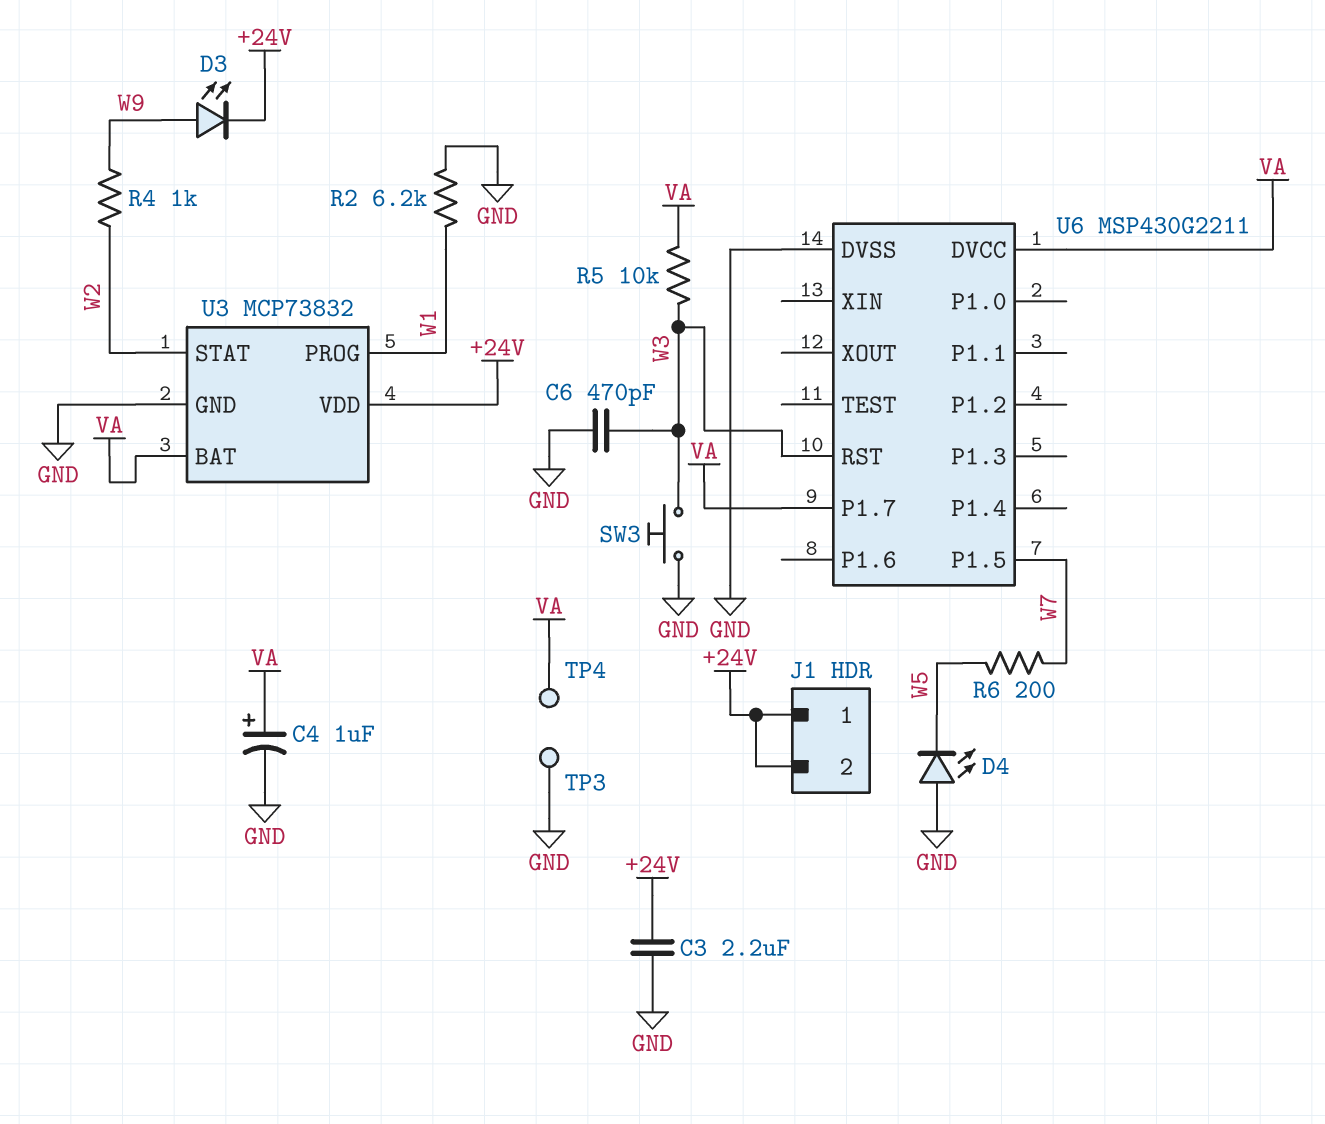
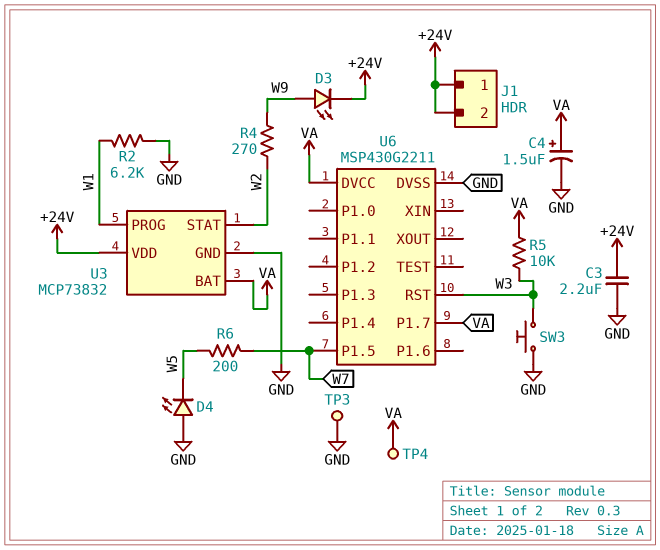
C4: 1uF (plus VA, minus GND) -> 1.5uF (plus VA, minus GND)
C6: 470pF (GND, W3) -> none
R4: 1k (W2, W9) -> 270 (W2, W9)

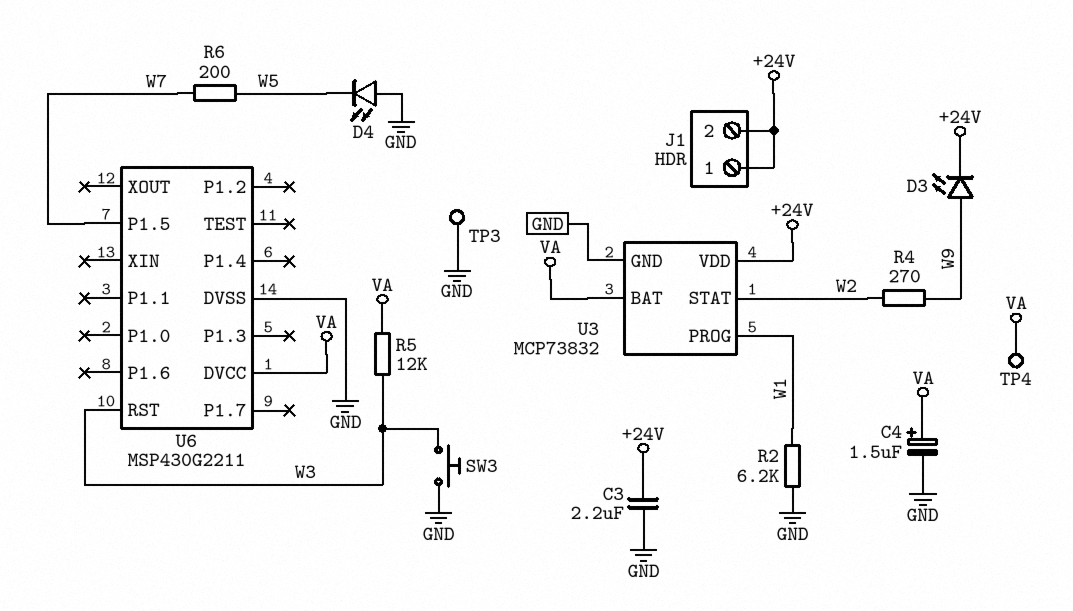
R5: 10k (VA, W3) -> 12k (VA, W3)
U6 pin P1.7: VA -> none

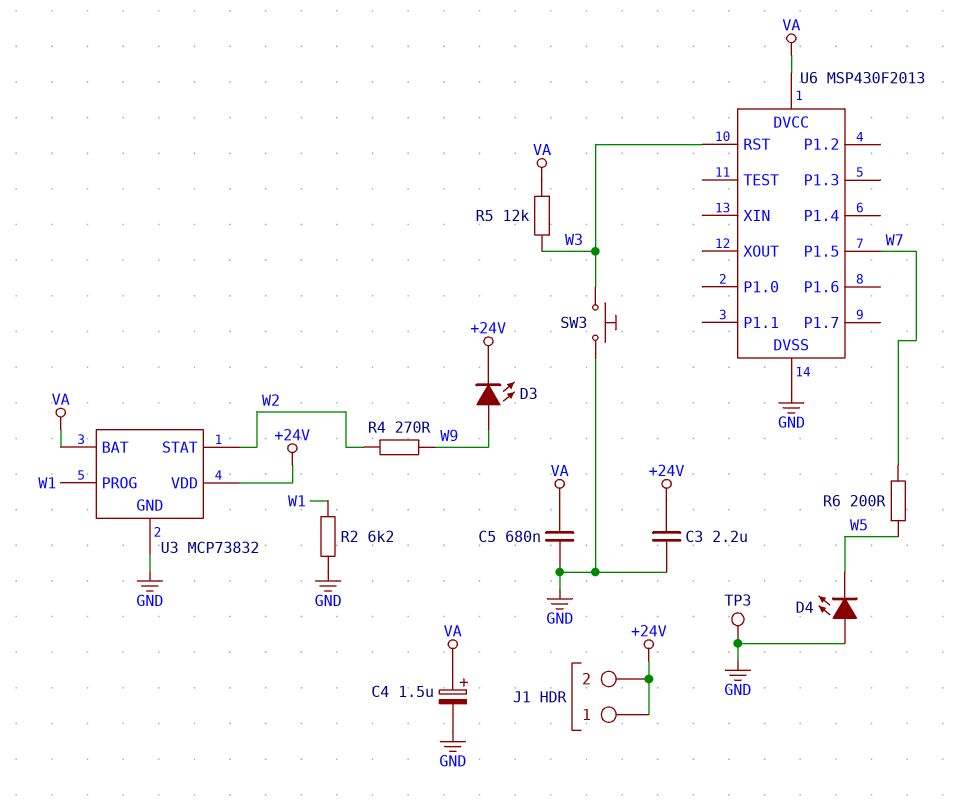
C5: none -> 680nF (GND, VA)
TP4: test point (VA) -> none
U6: MSP430G2211 -> MSP430F2013

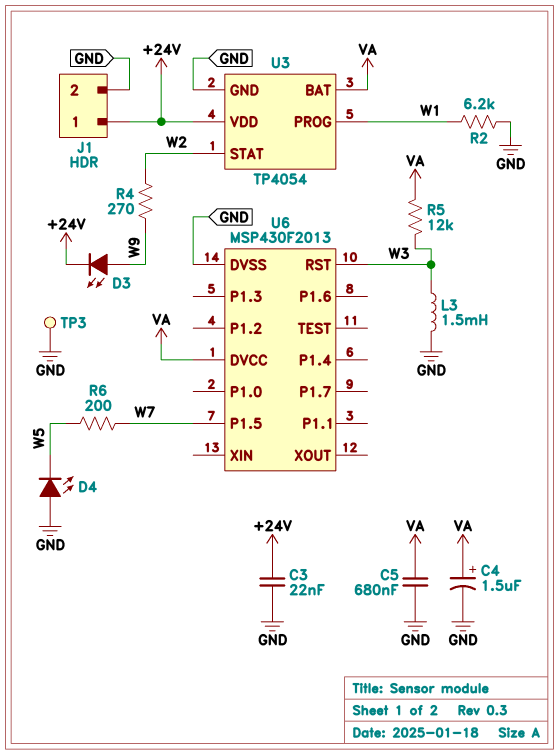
C3: 2.2uF (+24V, GND) -> 22nF (+24V, GND)
J1 pin 2: +24V -> GND
L3: none -> 1.5mH (GND, W3)
SW3: button (GND, W3) -> none
U3: MCP73832 -> TP4054

